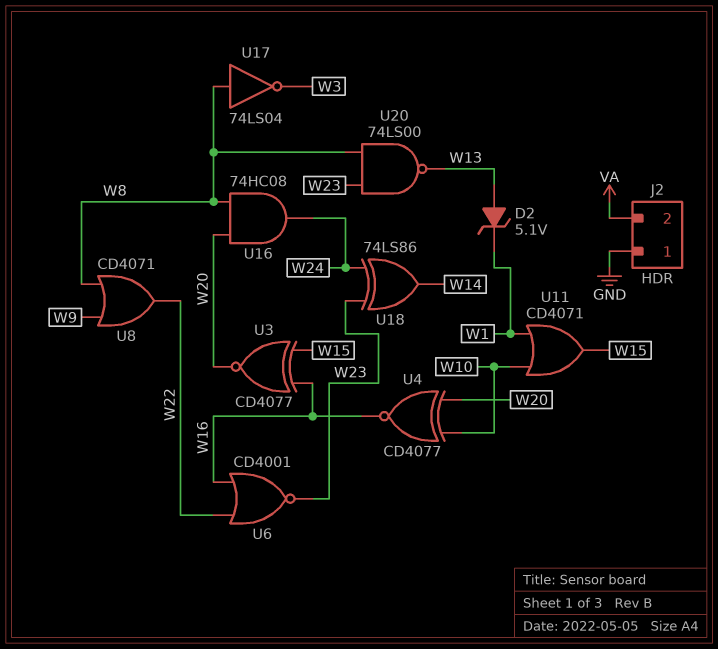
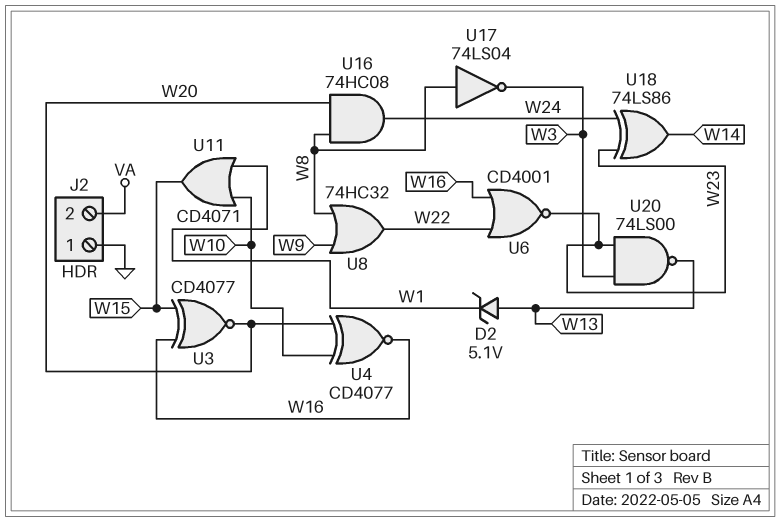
U8: OR CD4071 (in W8, in W9, out W22) -> OR 74HC32 (in W8, in W9, out W22)
U20: NAND 74LS00 (in W8, in W23, out W13) -> NAND 74LS00 (in W3, in W23, out W13)

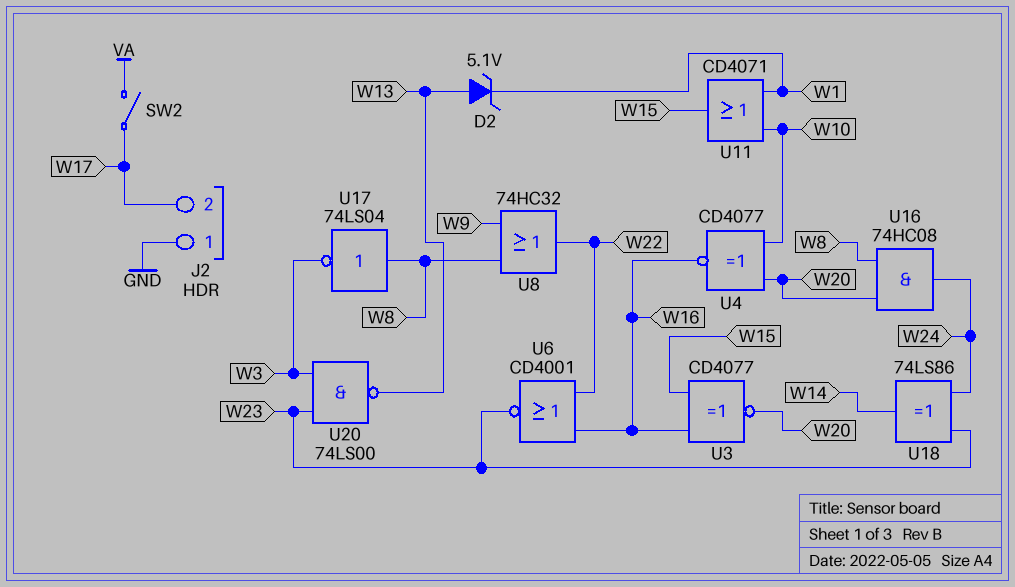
J2 pin 2: VA -> W17
SW2: none -> switch (VA, W17)

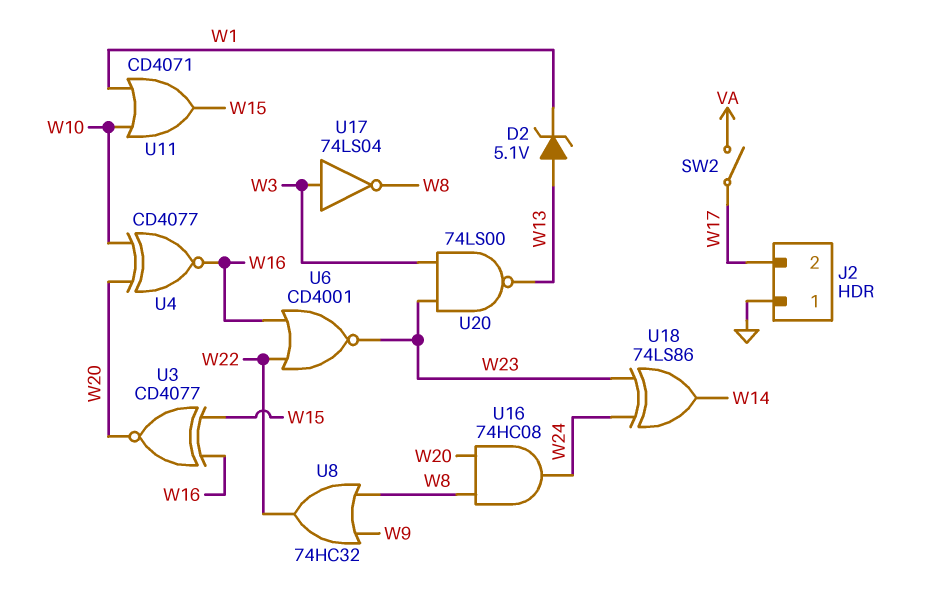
U17: NOT 74LS04 (in W8, out W3) -> NOT 74LS04 (in W3, out W8)

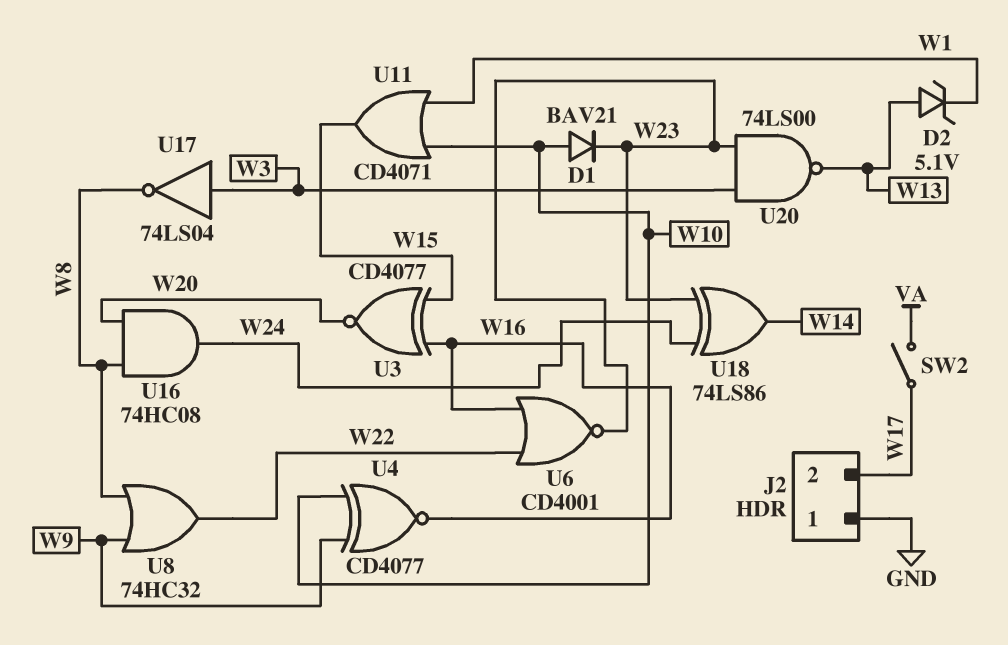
D1: none -> diode BAV21 (A W10, K W23)
U4: XNOR CD4077 (in W10, in W20, out W16) -> XNOR CD4077 (in W9, in W10, out W16)

